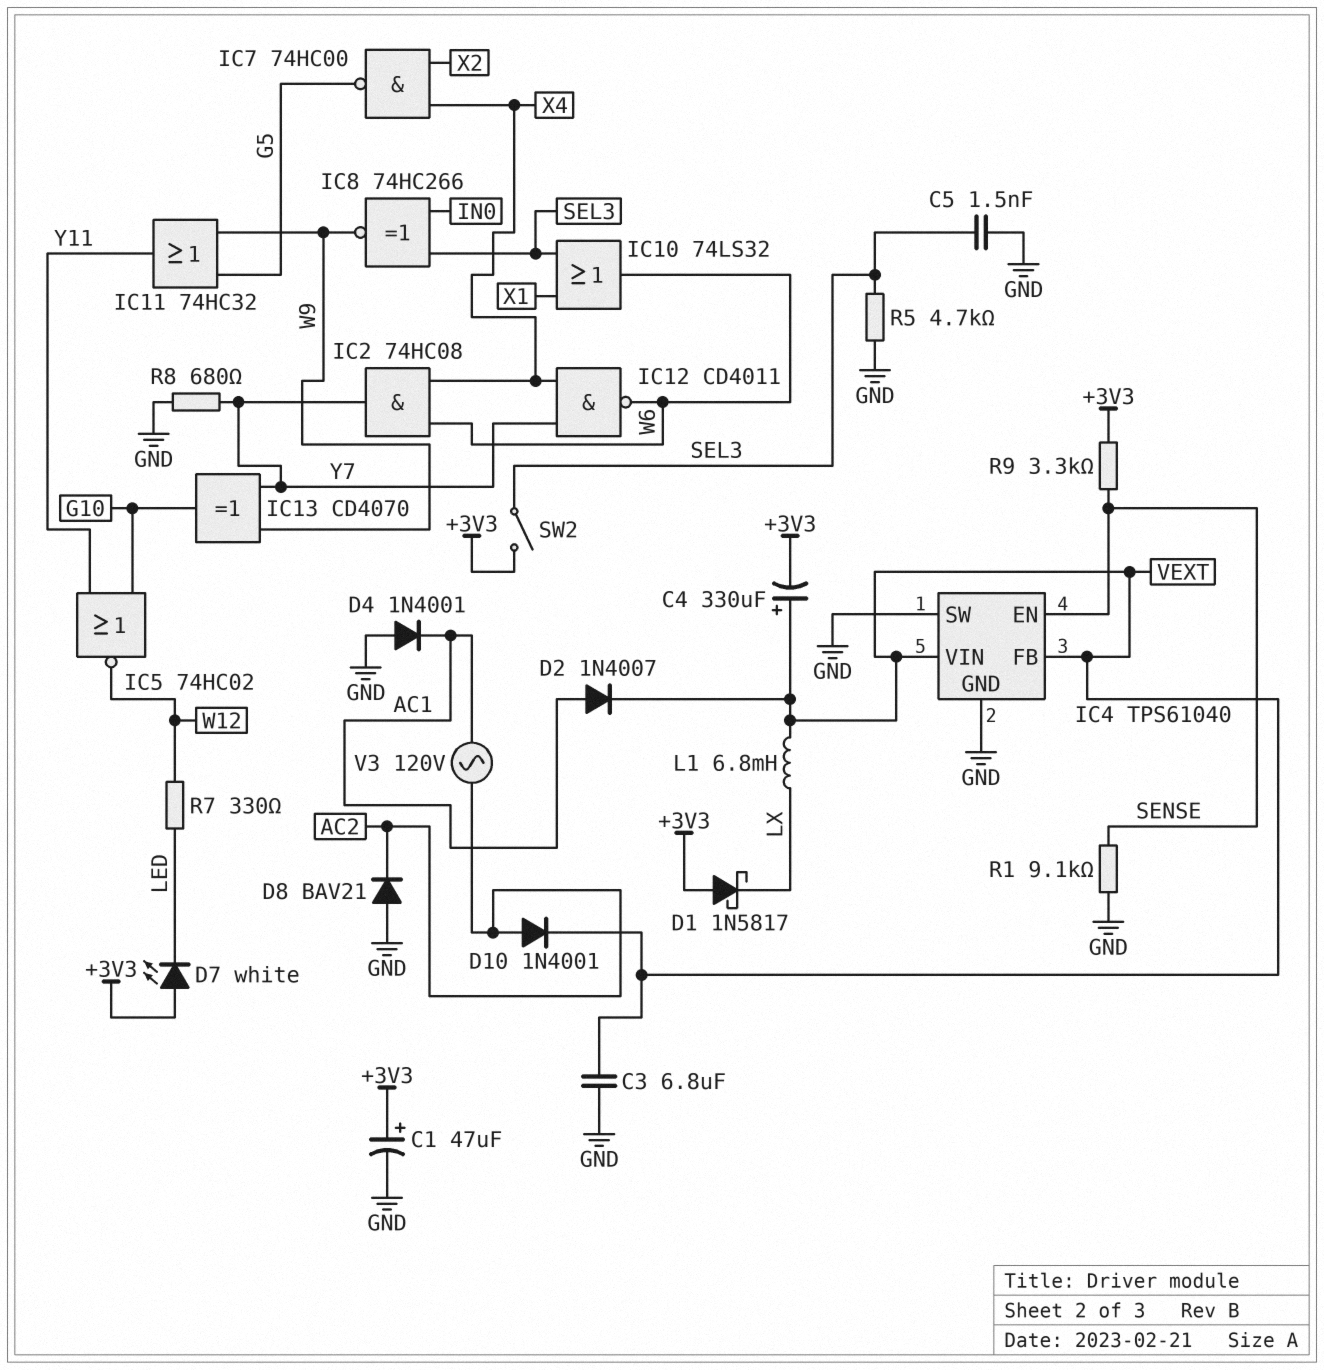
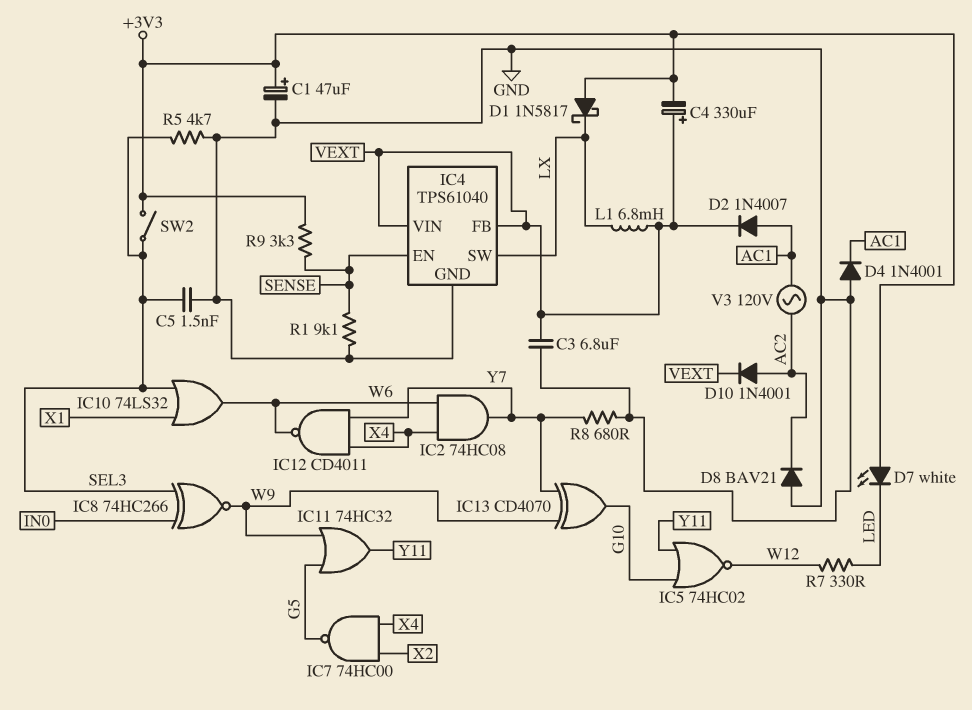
IC4 pin SW: GND -> LX

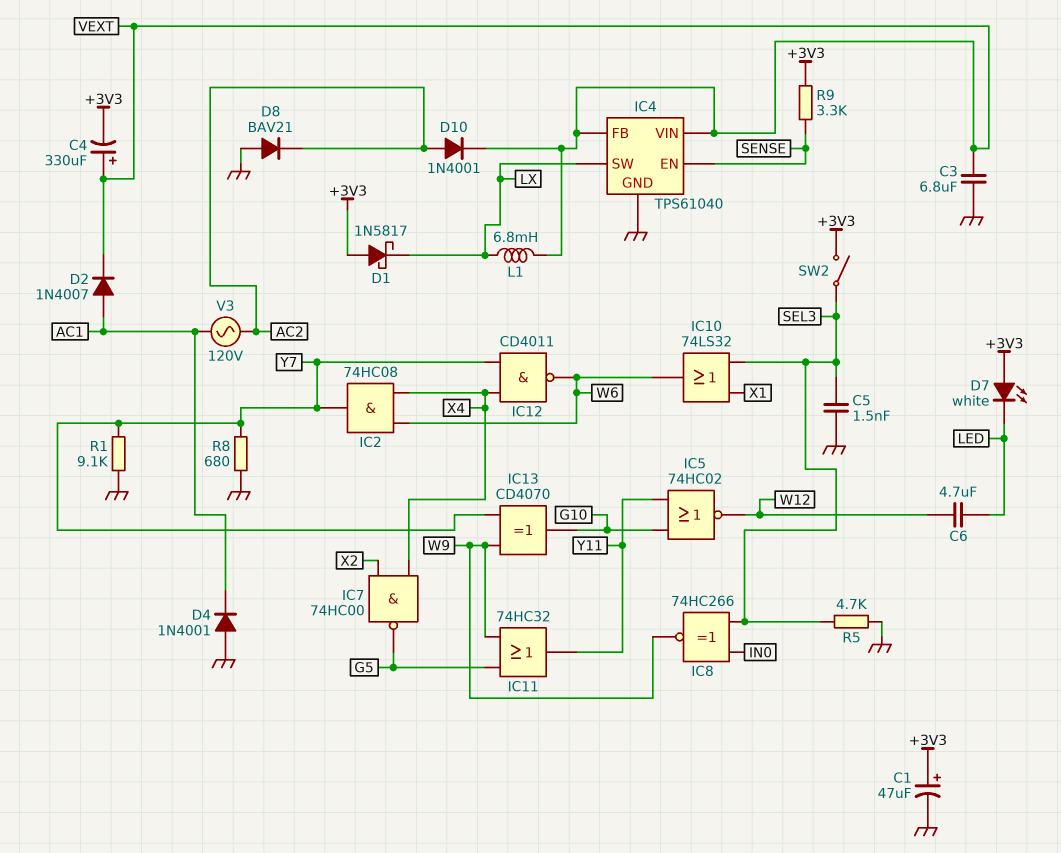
C6: none -> 4.7uF (LED, W12)
R1: 9.1k (GND, SENSE) -> 9.1k (GND, Y7)
R7: 330 (LED, W12) -> none

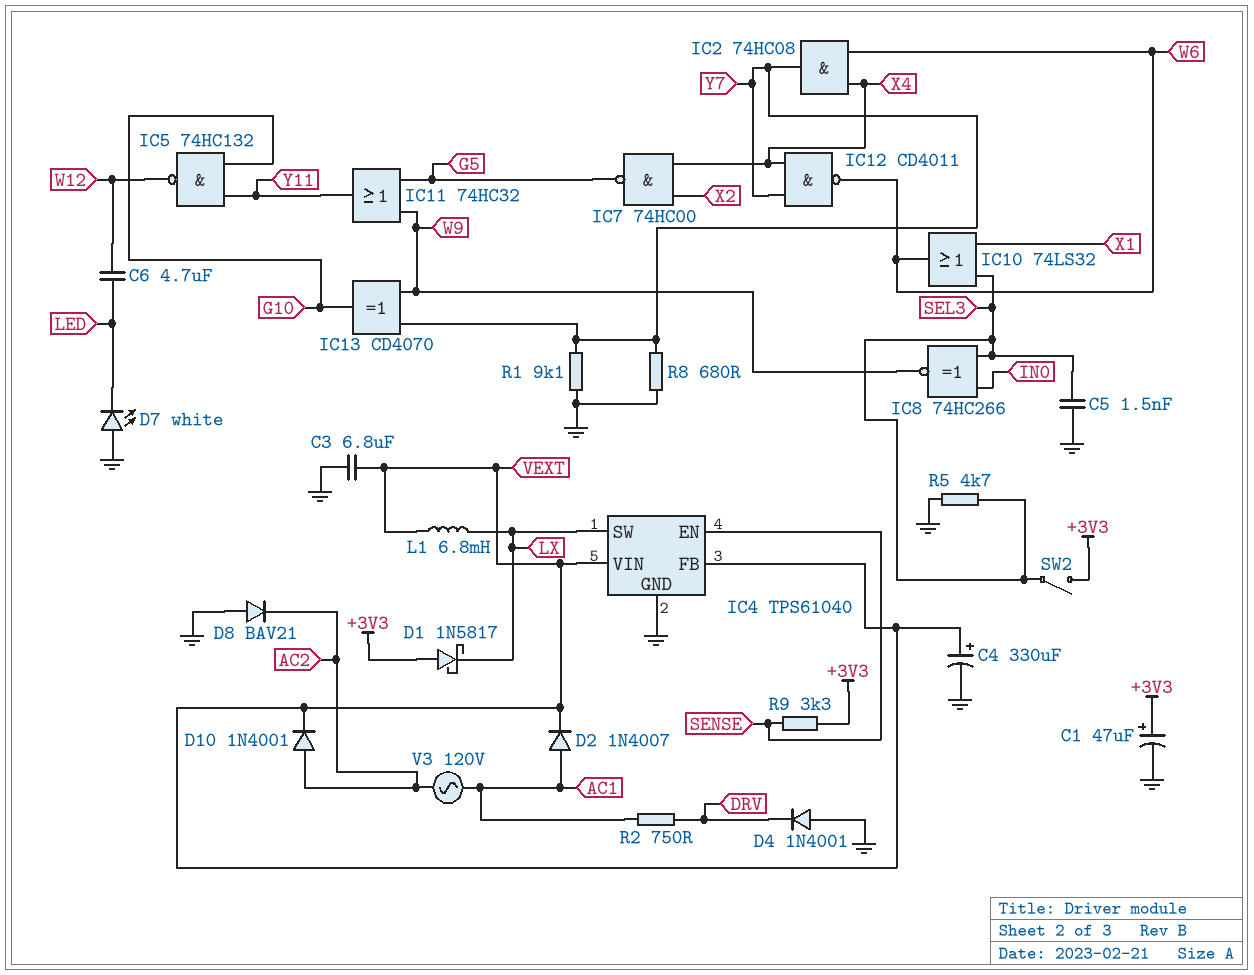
C4: 330uF (plus VEXT, minus +3V3) -> 330uF (plus VEXT, minus GND)
D4: diode 1N4001 (A GND, K AC1) -> diode 1N4001 (A GND, K DRV)
D7: LED white (A +3V3, K LED) -> LED white (A GND, K LED)
IC5: NOR 74HC02 (in G10, in Y11, out W12) -> NAND 74HC132 (in G10, in Y11, out W12)
R2: none -> 750 (AC1, DRV)

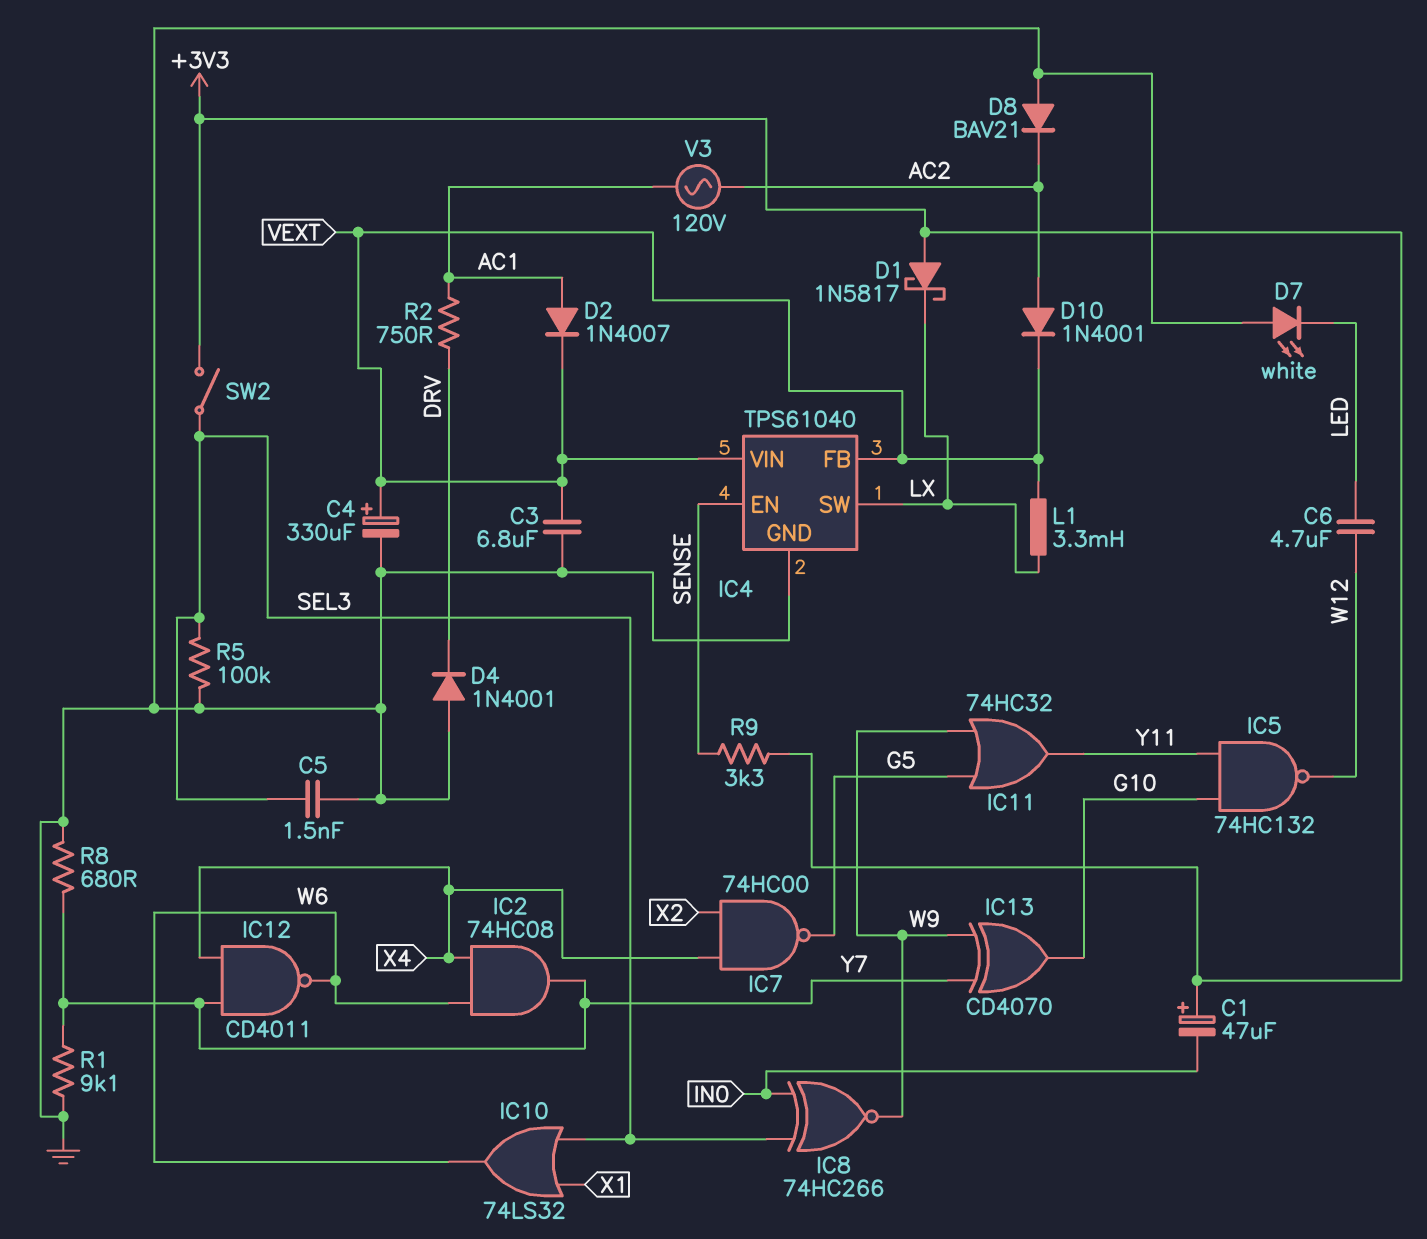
C1: 47uF (plus +3V3, minus GND) -> 47uF (plus +3V3, minus IN0)
L1: 6.8mH (LX, VEXT) -> 3.3mH (LX, VEXT)
R5: 4.7k (GND, SEL3) -> 100k (GND, SEL3)

